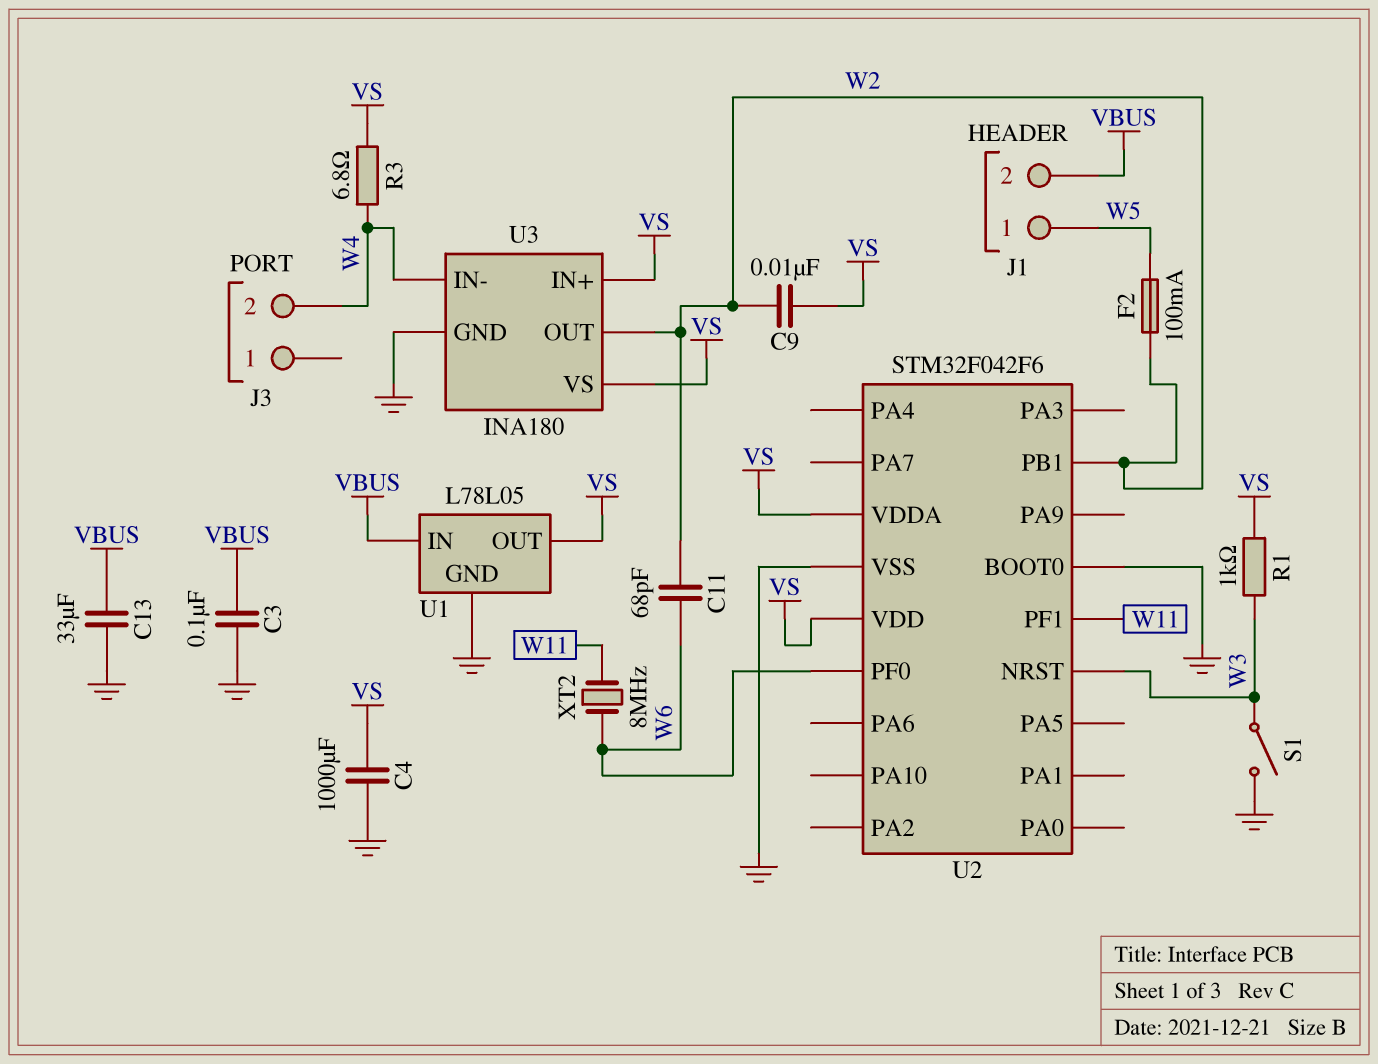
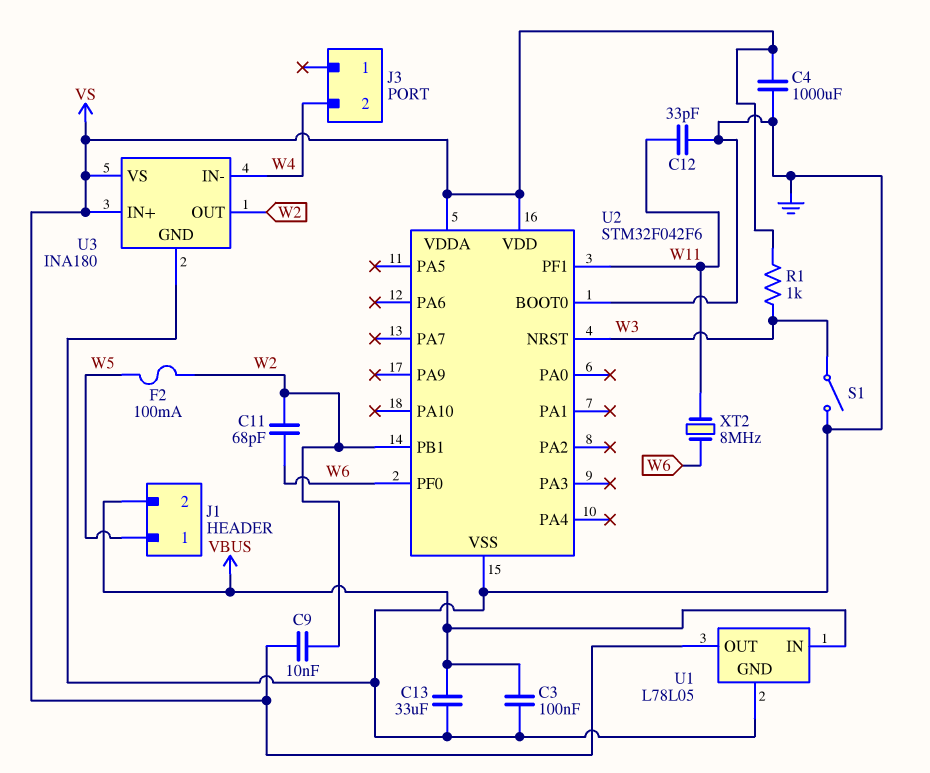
C12: none -> 33pF (GND, W11)
R3: 6.8 (VS, W4) -> none

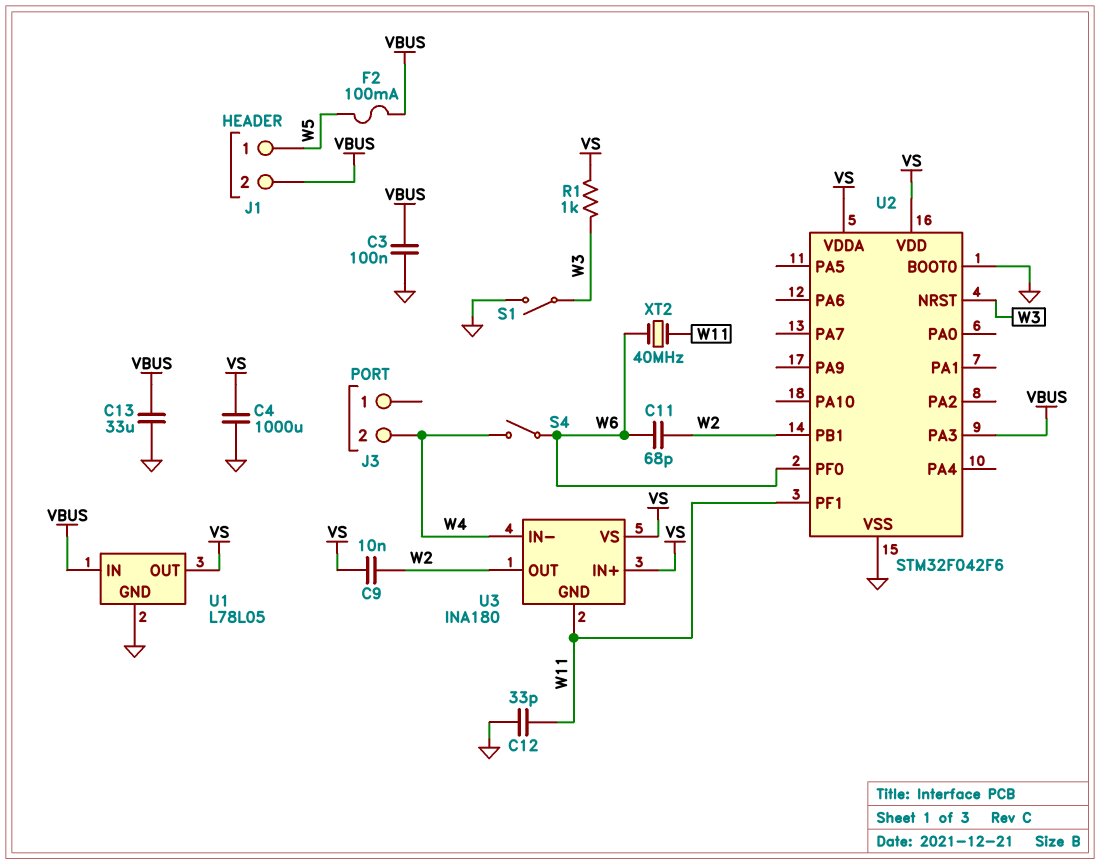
F2: 100mA (W2, W5) -> 100mA (VBUS, W5)
S4: none -> switch (W4, W6)
U2 pin PA3: none -> VBUS
U3 pin GND: GND -> W11
XT2: 8MHz (W6, W11) -> 40MHz (W6, W11)

